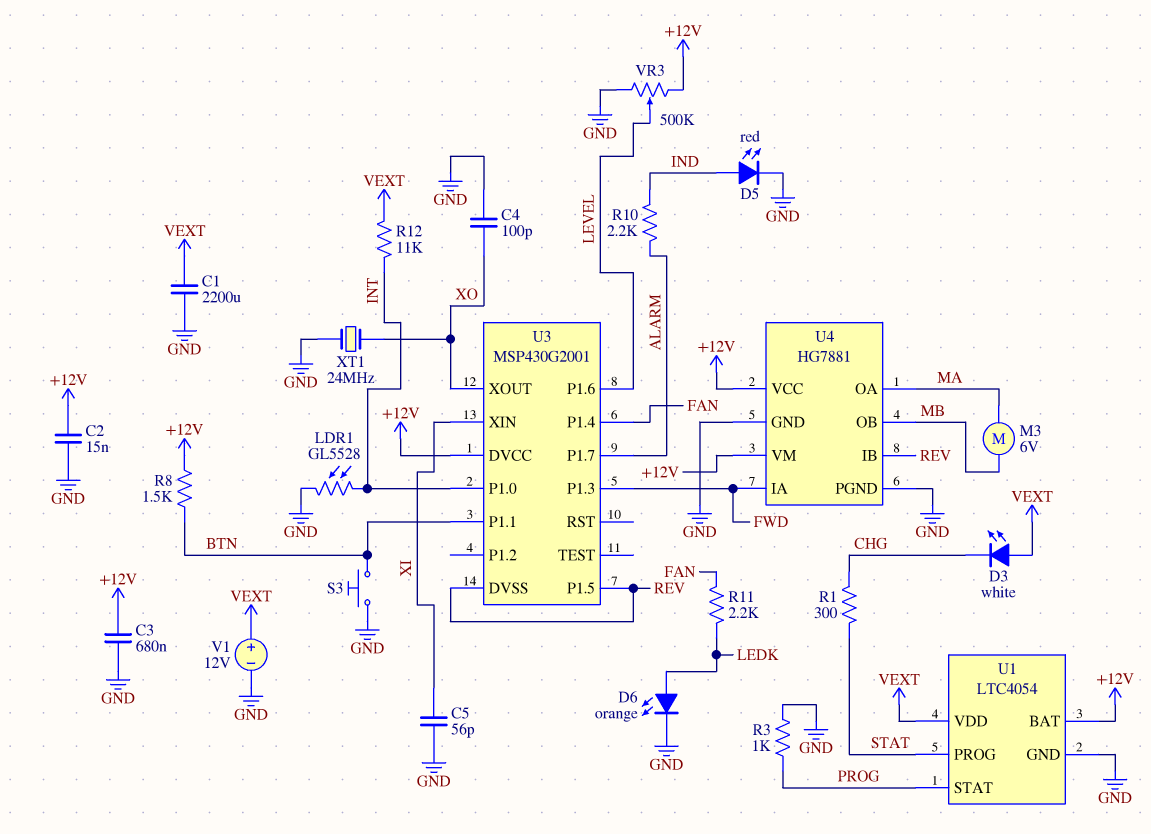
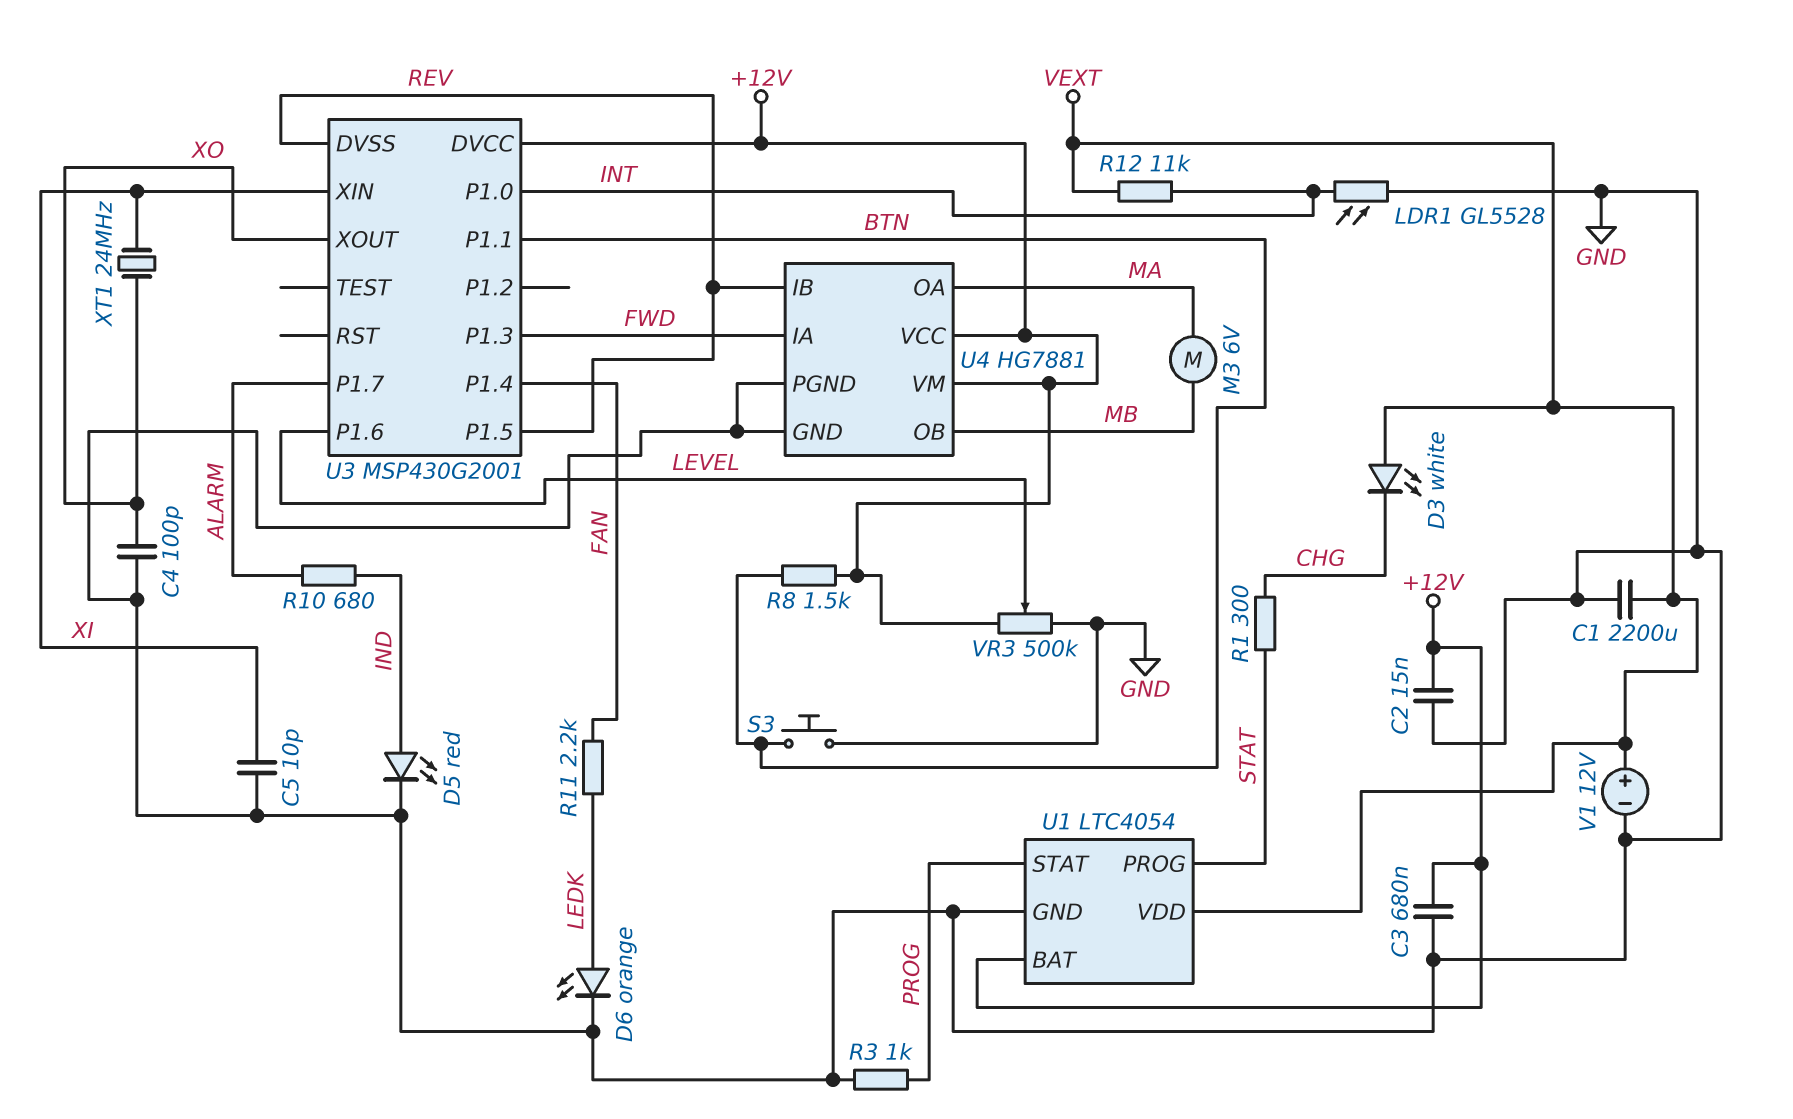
C5: 56pF (GND, XI) -> 10pF (GND, XI)
R10: 2.2k (ALARM, IND) -> 680 (ALARM, IND)
XT1: 24MHz (GND, XO) -> 24MHz (XI, XO)

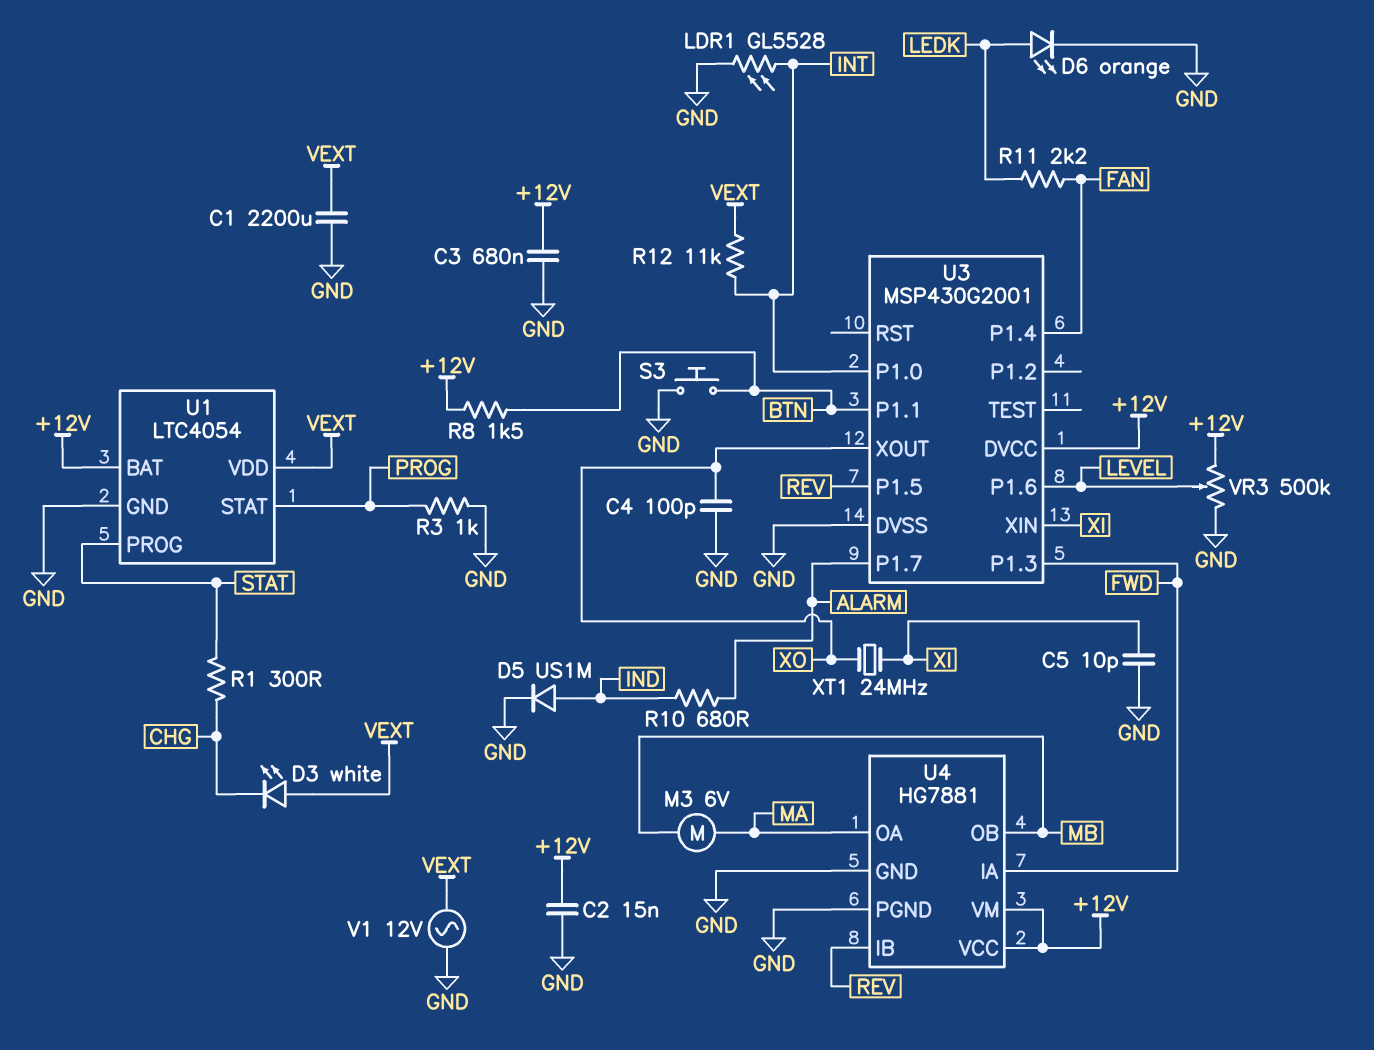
D5: LED red (A IND, K GND) -> diode US1M (A IND, K GND)
U3 pin DVSS: REV -> GND
V1: 12V (plus VEXT, minus GND) -> AC 12V (GND, VEXT)

